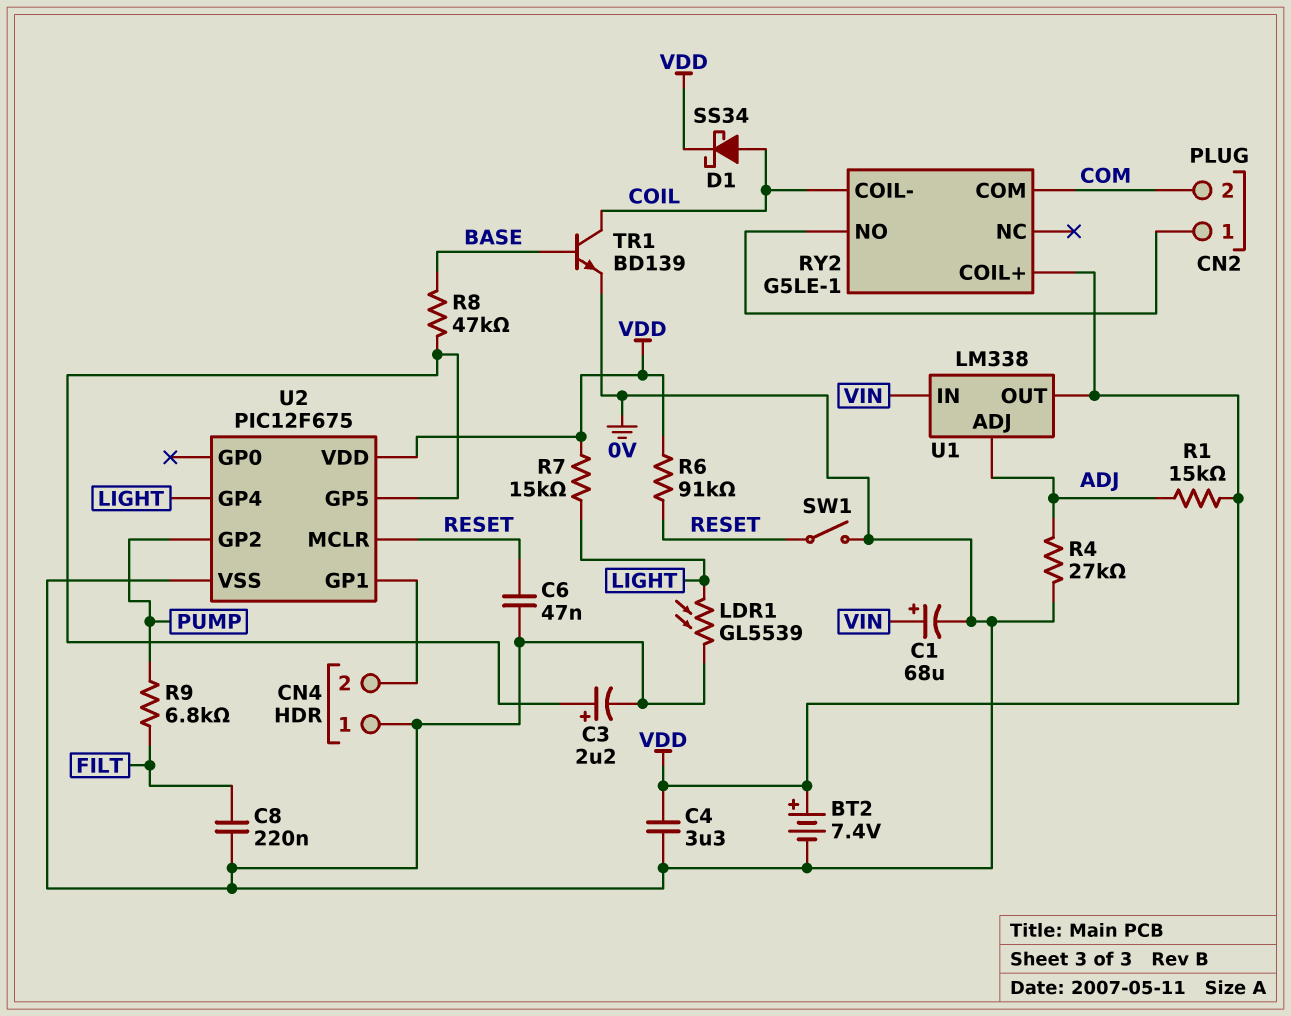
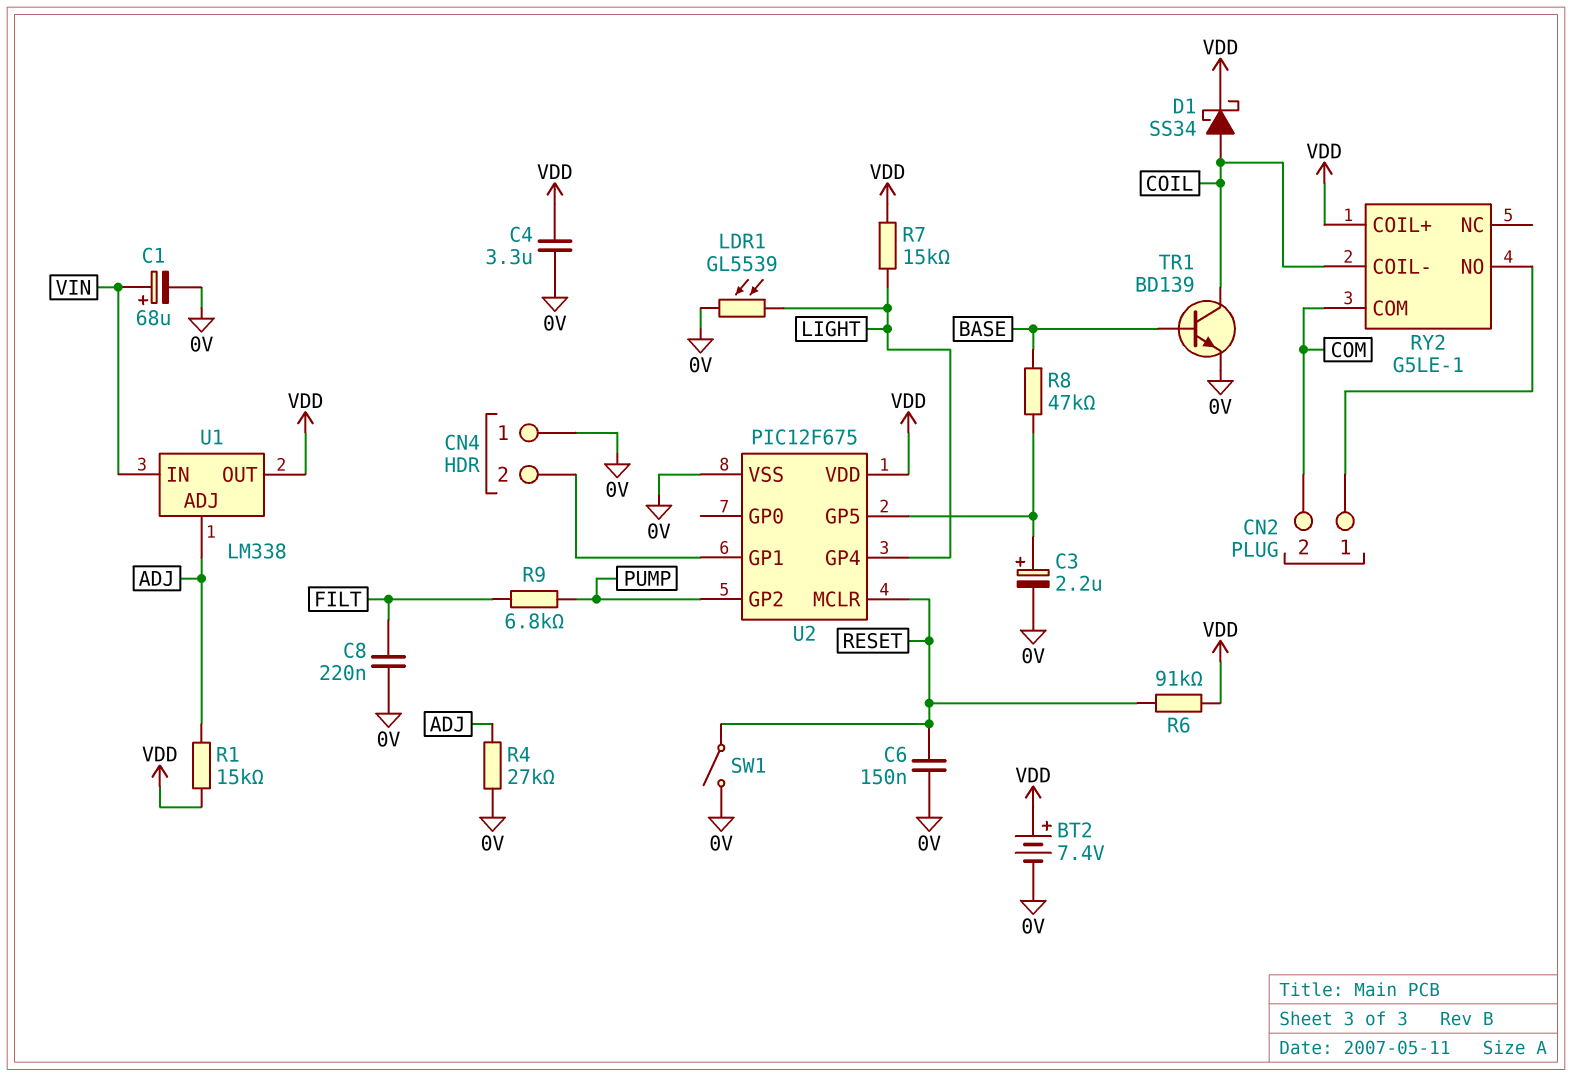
C6: 47nF (0V, RESET) -> 150nF (0V, RESET)

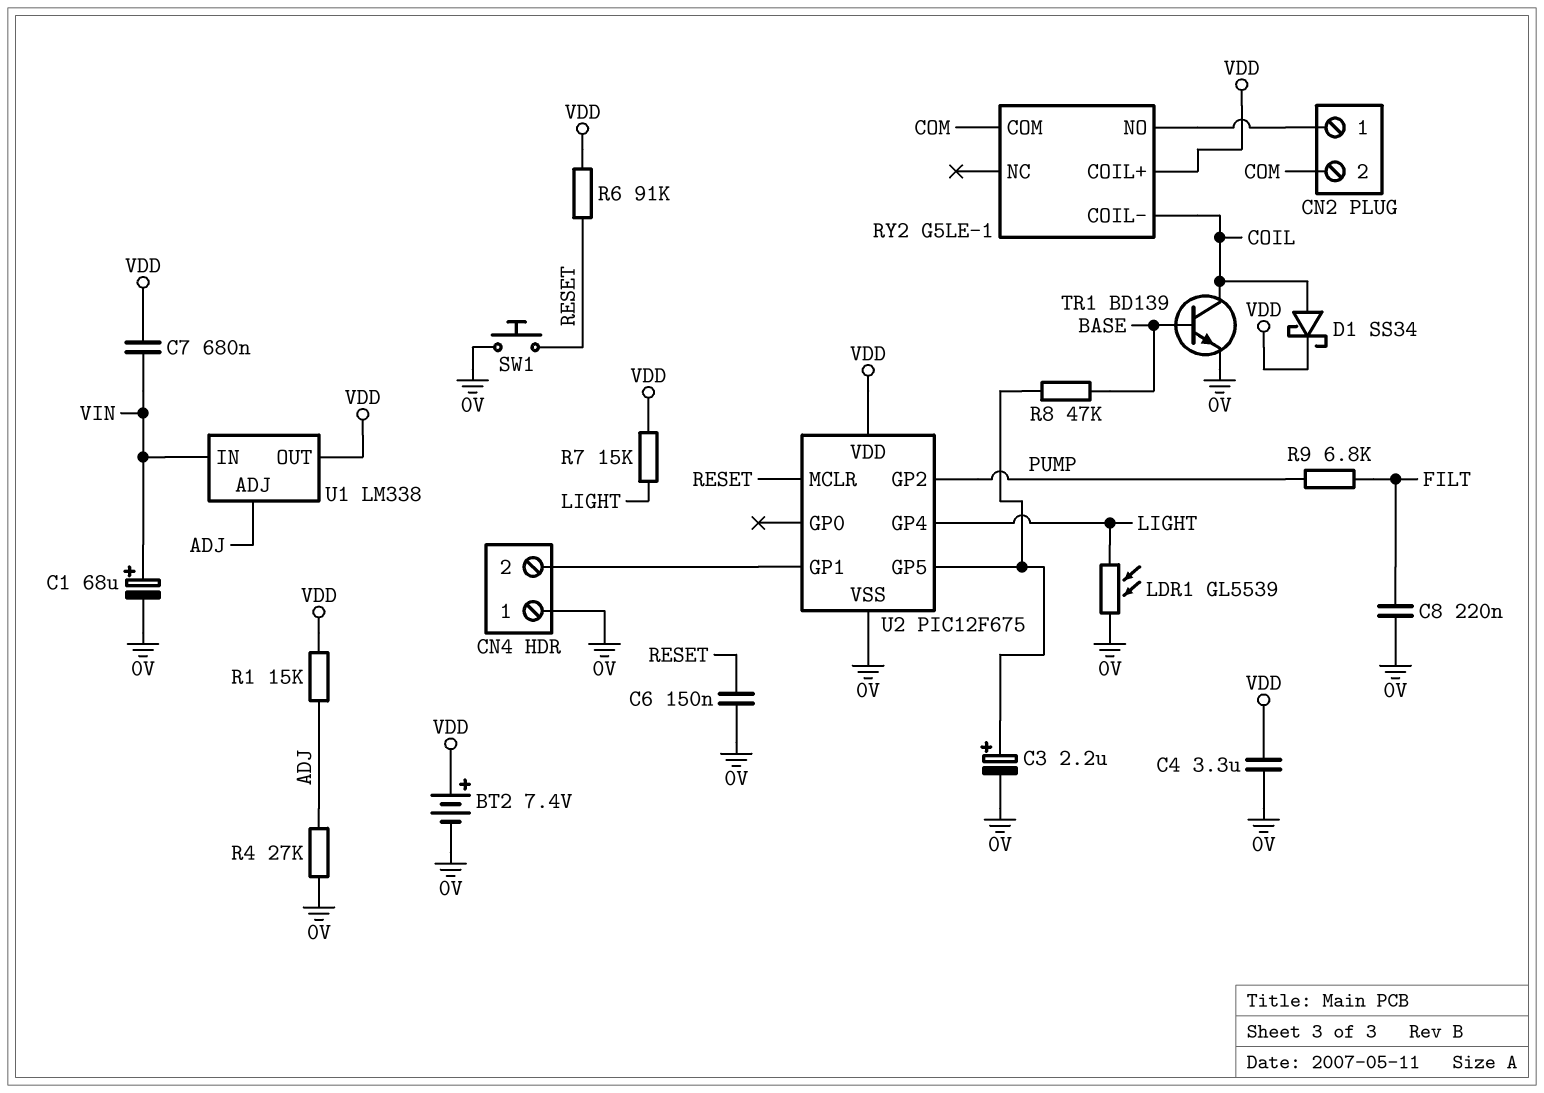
C7: none -> 680nF (VDD, VIN)
SW1: switch (0V, RESET) -> button (0V, RESET)

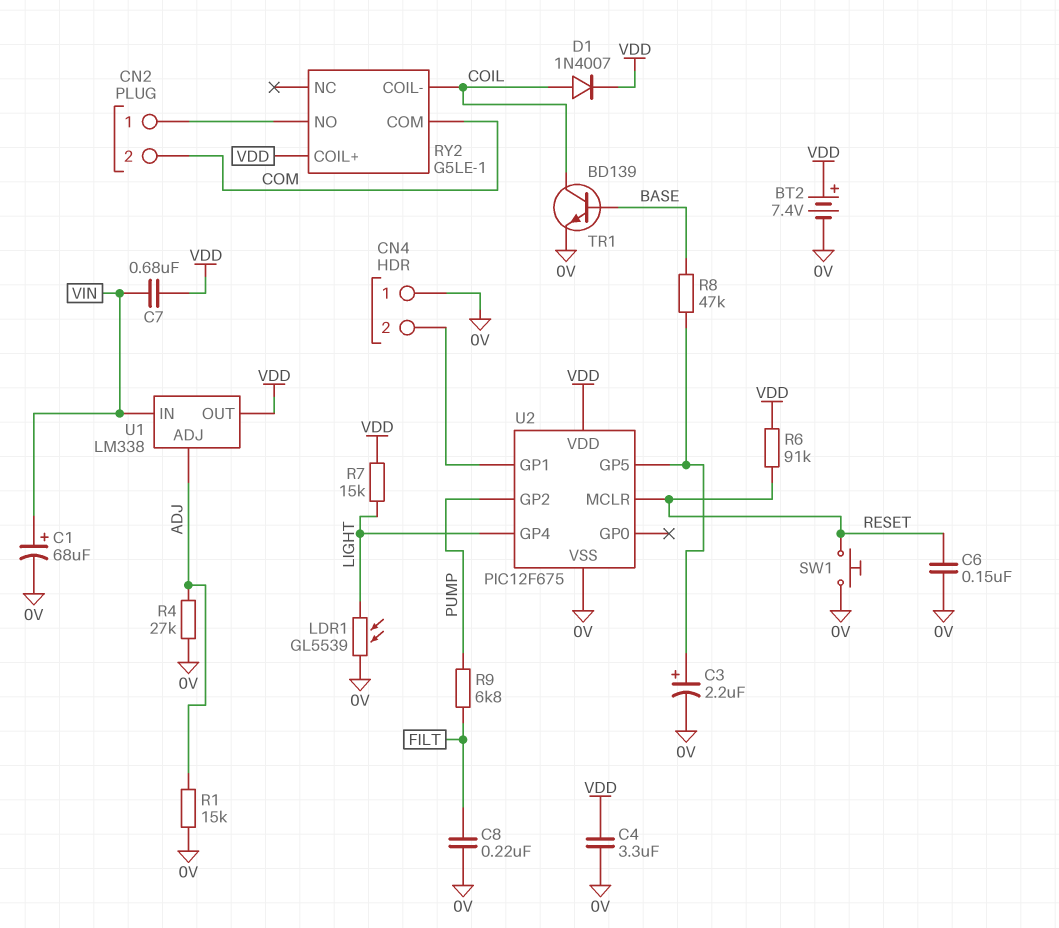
D1: schottky SS34 (A COIL, K VDD) -> diode 1N4007 (A COIL, K VDD)
R1: 15k (ADJ, VDD) -> 15k (0V, ADJ)

